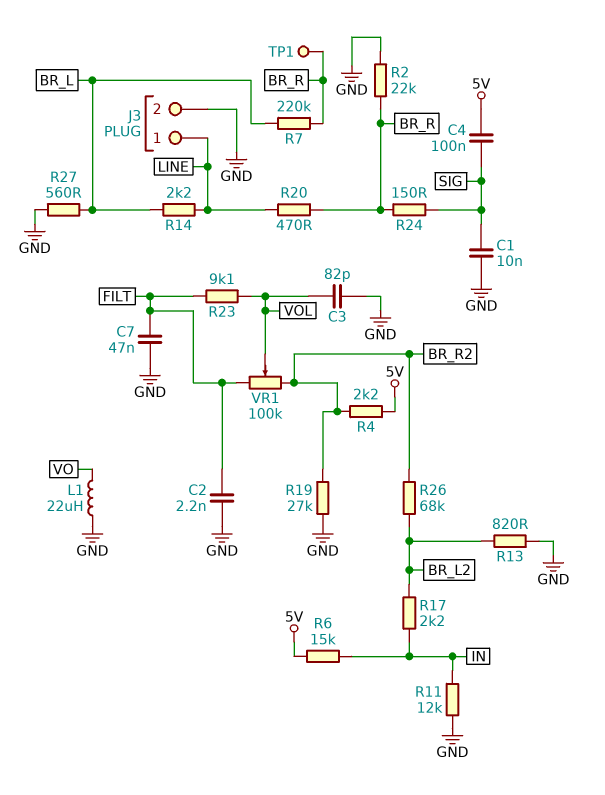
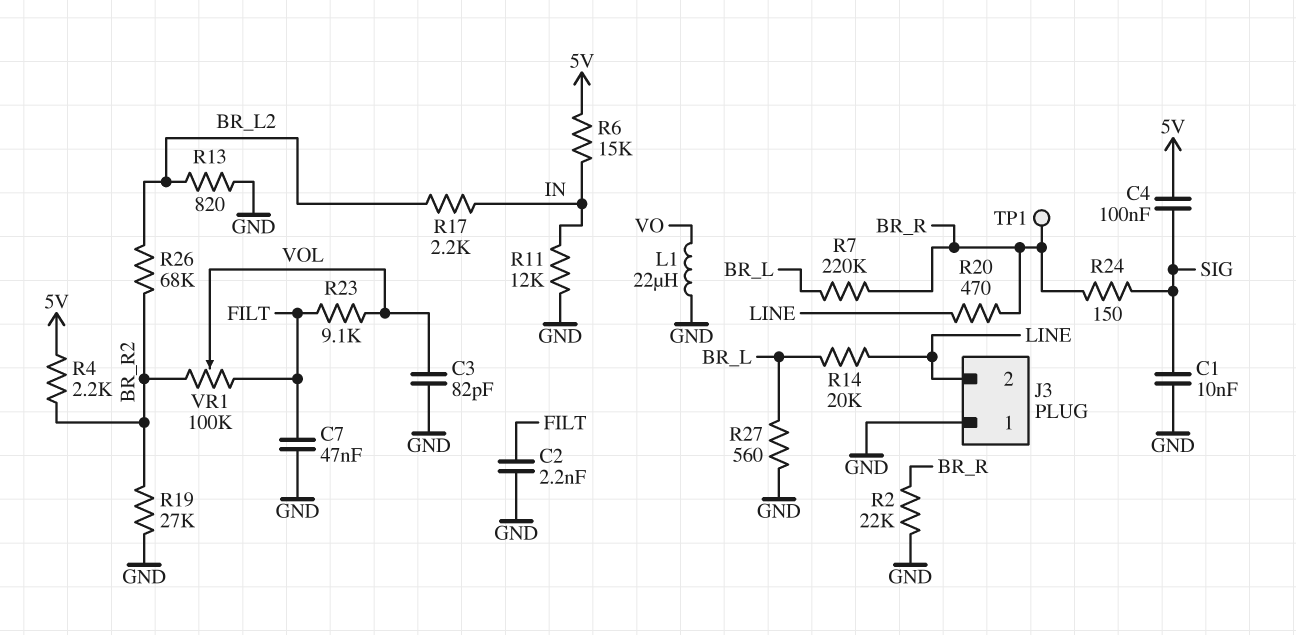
J3 pin 1: LINE -> GND
J3 pin 2: GND -> LINE
R14: 2.2k (BR_L, LINE) -> 20k (BR_L, LINE)

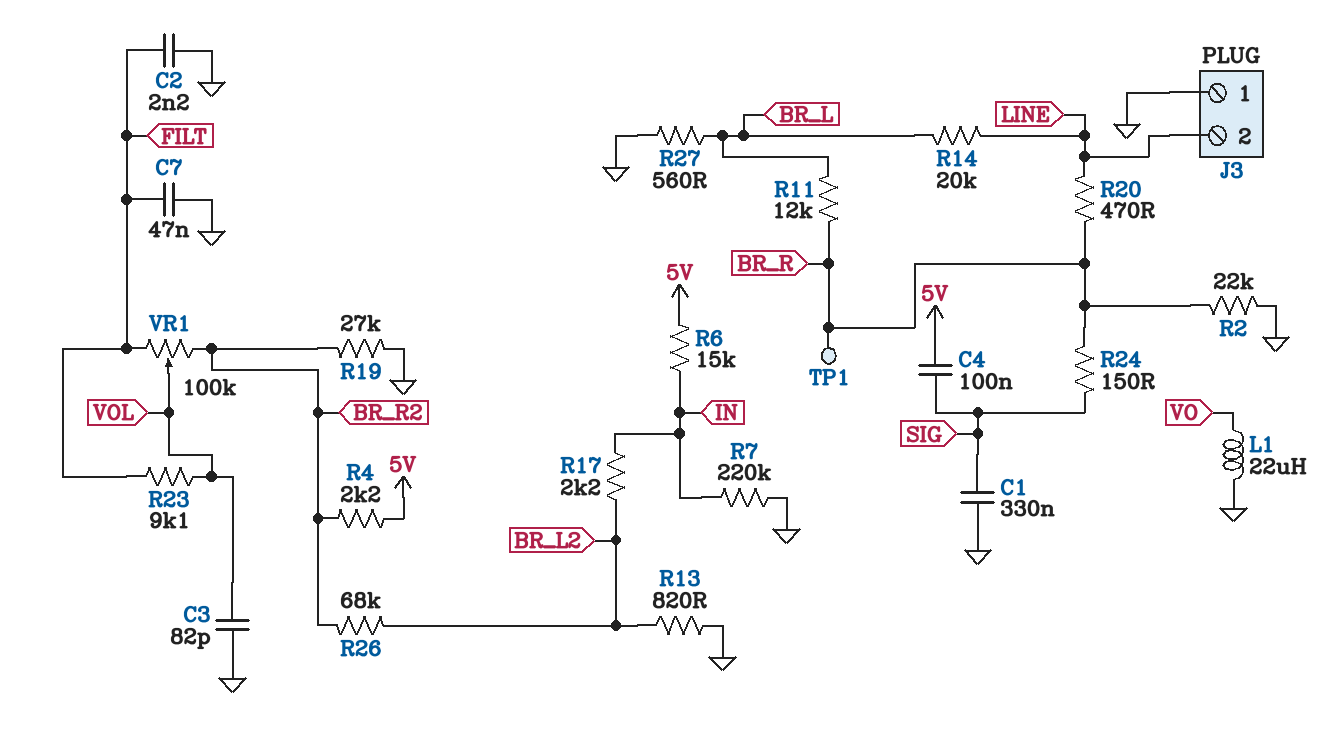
C1: 10nF (GND, SIG) -> 330nF (GND, SIG)
R7: 220k (BR_L, BR_R) -> 220k (GND, IN)
R11: 12k (GND, IN) -> 12k (BR_L, BR_R)

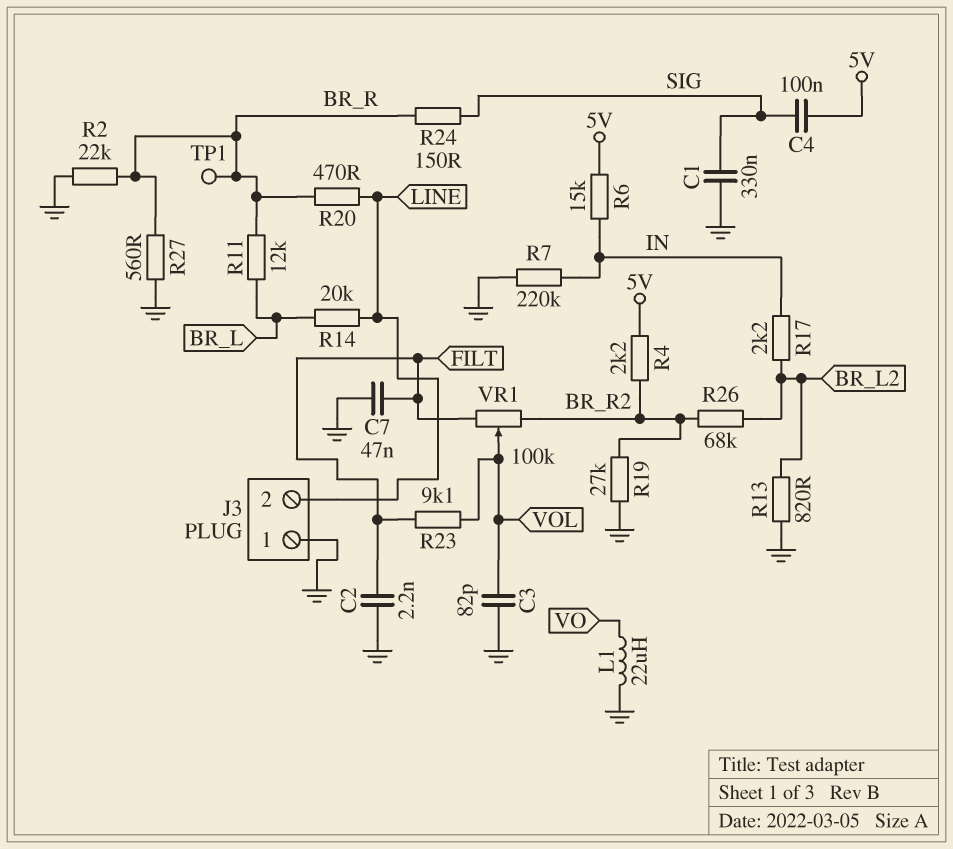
R27: 560 (BR_L, GND) -> 560 (BR_R, GND)

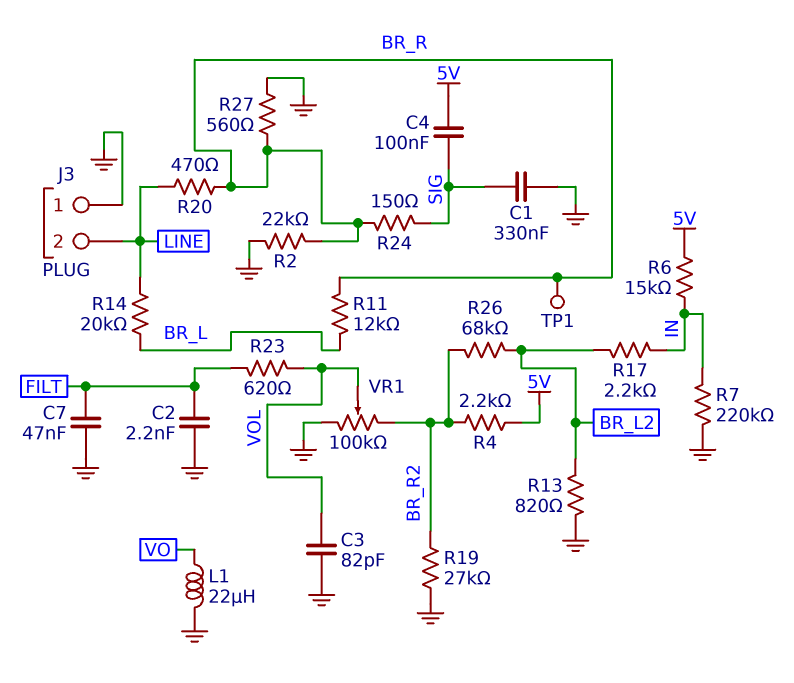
R23: 9.1k (FILT, VOL) -> 620 (FILT, VOL)
VR1: 100k (BR_R2, FILT, wiper VOL) -> 100k (BR_R2, GND, wiper VOL)

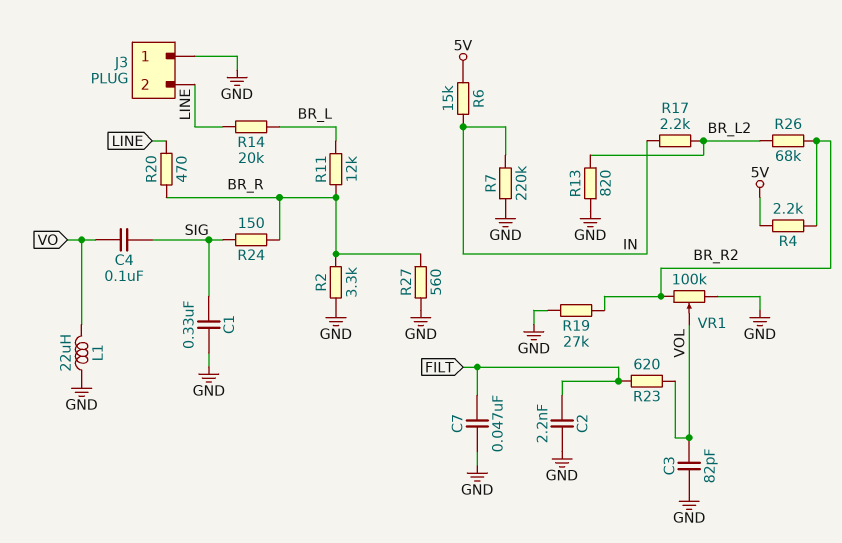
C4: 100nF (5V, SIG) -> 100nF (SIG, VO)
R2: 22k (BR_R, GND) -> 3.3k (BR_R, GND)
TP1: test point (BR_R) -> none

